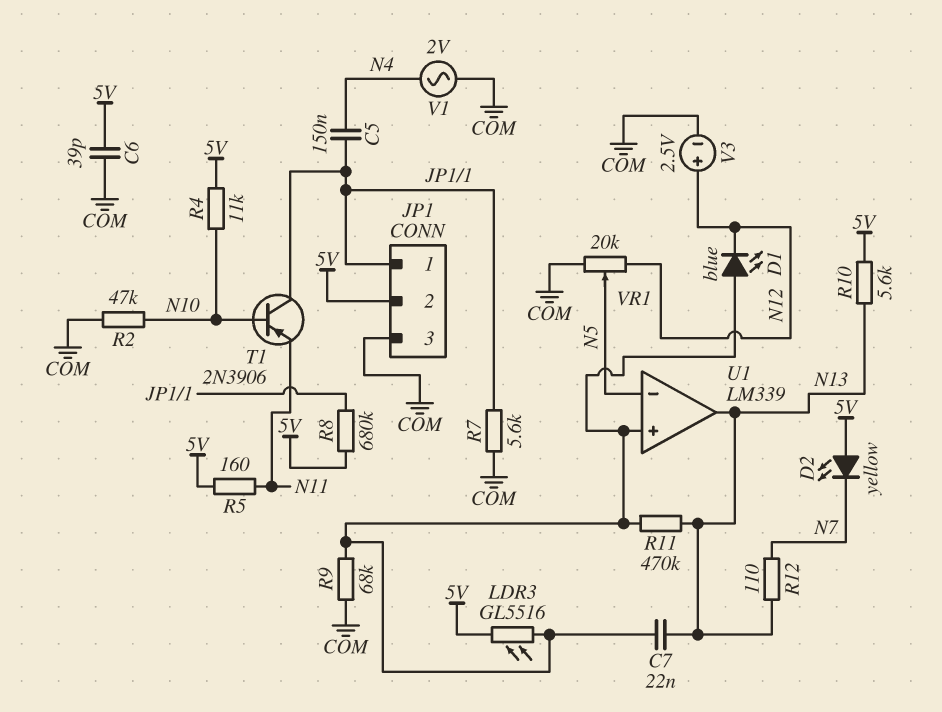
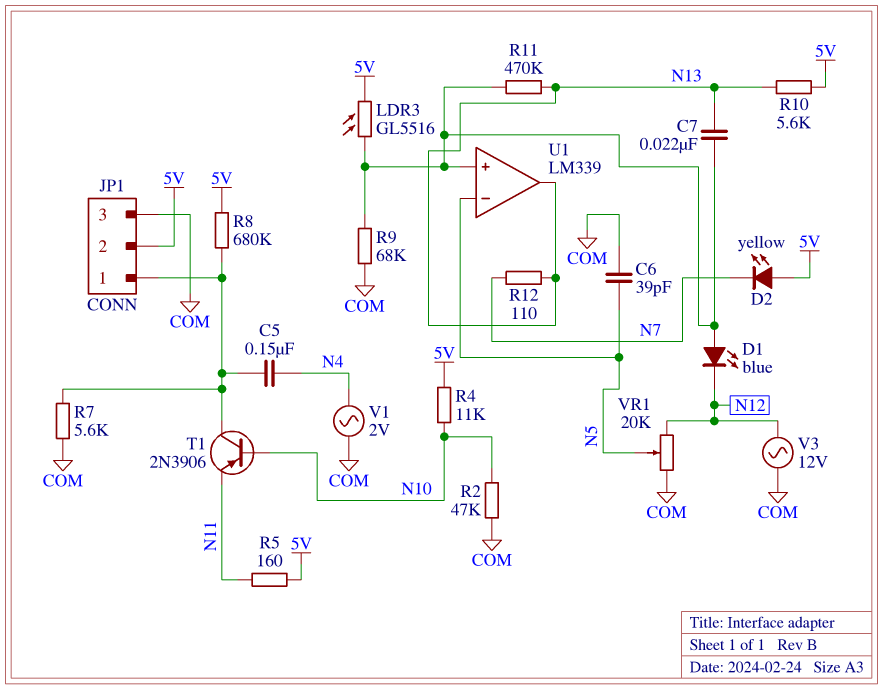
C6: 39pF (5V, COM) -> 39pF (COM, N5)
V3: 2.5V (plus N12, minus COM) -> AC 12V (COM, N12)

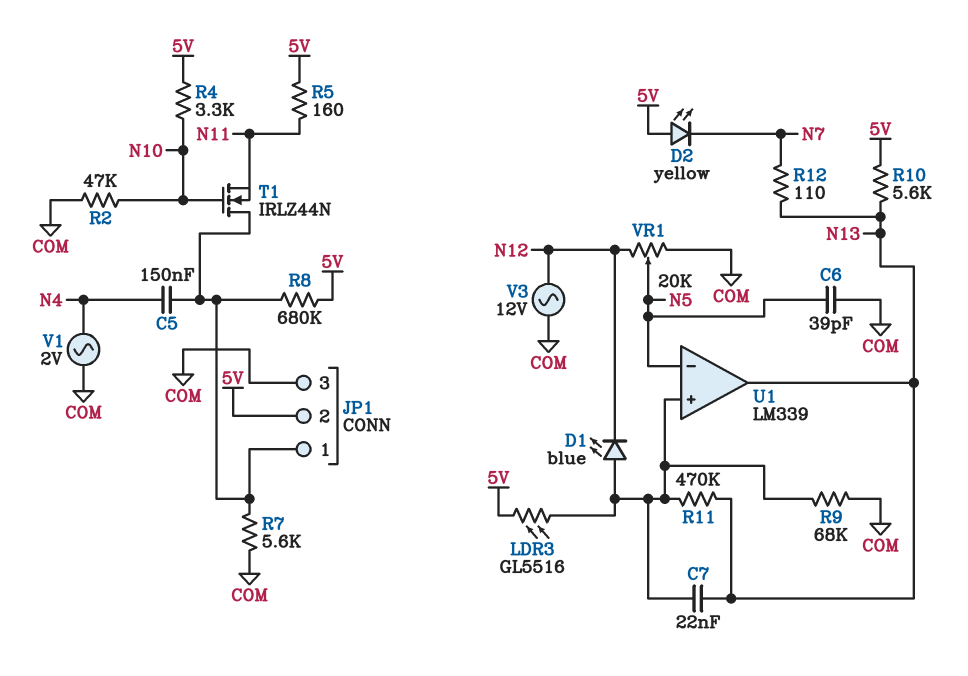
R4: 11k (5V, N10) -> 3.3k (5V, N10)
T1: PNP 2N3906 (B N10, C JP1/1, E N11) -> NMOS IRLZ44N (G N10, D JP1/1, S N11)

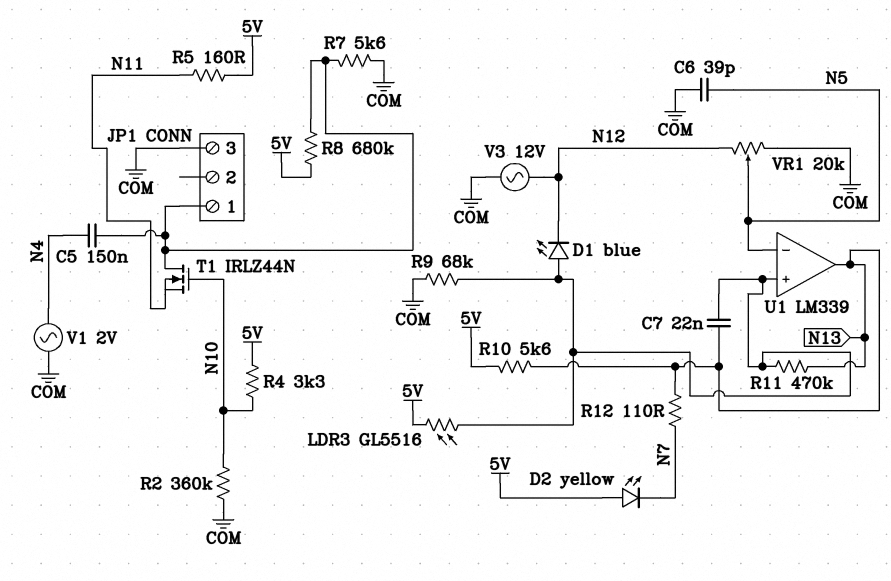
JP1 pin 2: 5V -> none
R2: 47k (COM, N10) -> 360k (COM, N10)

